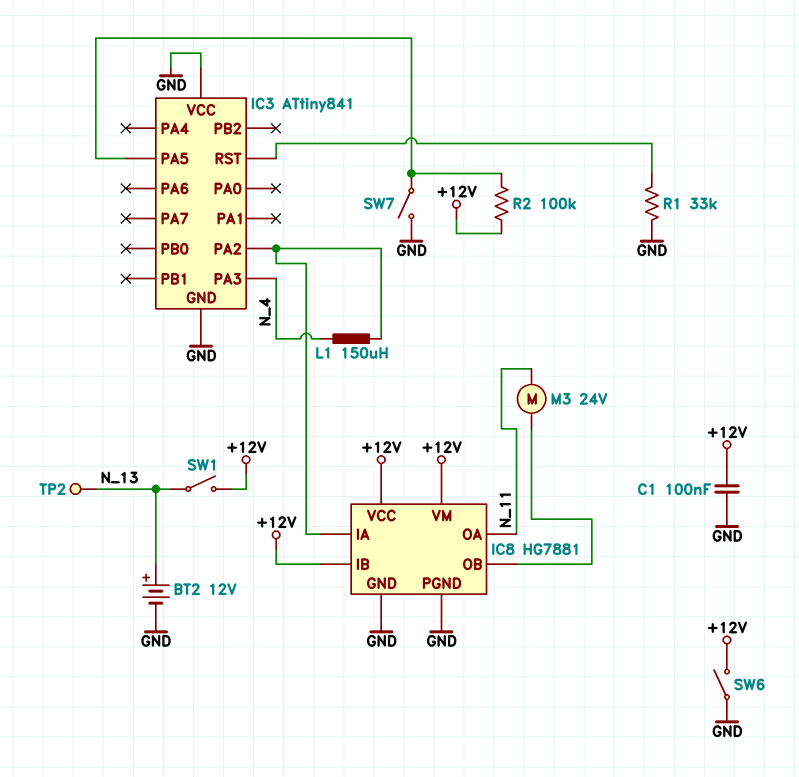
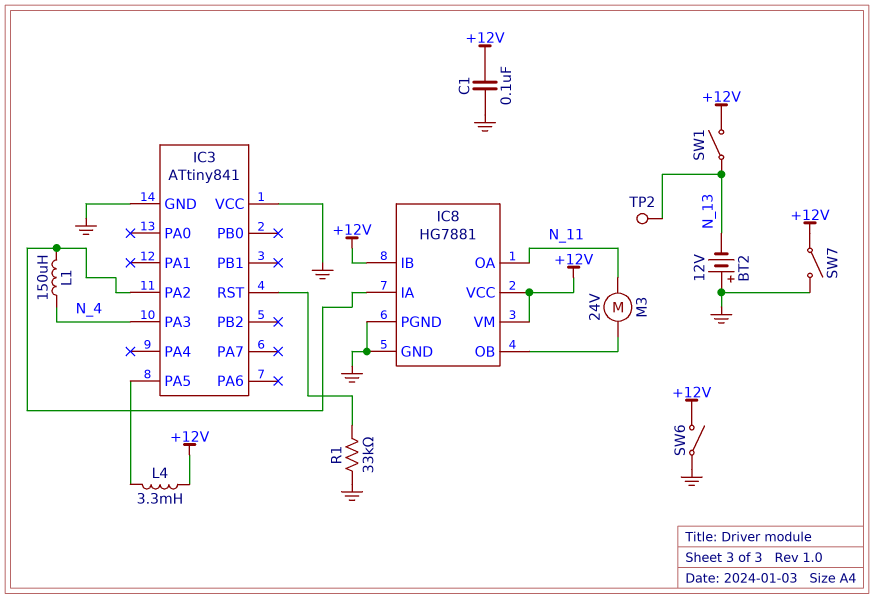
BT2: 12V (plus N_13, minus GND) -> 12V (plus GND, minus N_13)
L4: none -> 3.3mH (+12V, IC3/PA5)
R2: 100k (+12V, IC3/PA5) -> none
SW7: switch (GND, IC3/PA5) -> switch (+12V, GND)

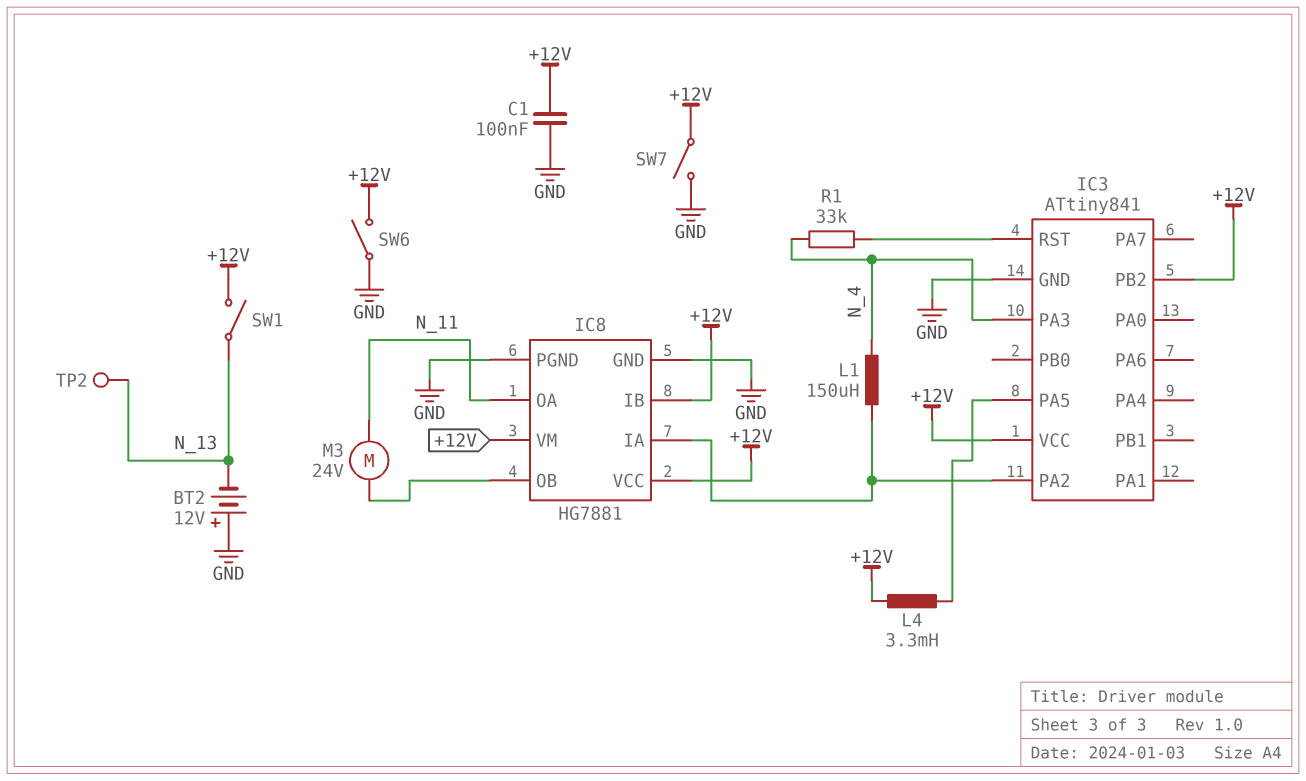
IC3 pin PB2: none -> +12V
IC3 pin VCC: GND -> +12V
R1: 33k (GND, IC3/RST) -> 33k (IC3/RST, N_4)

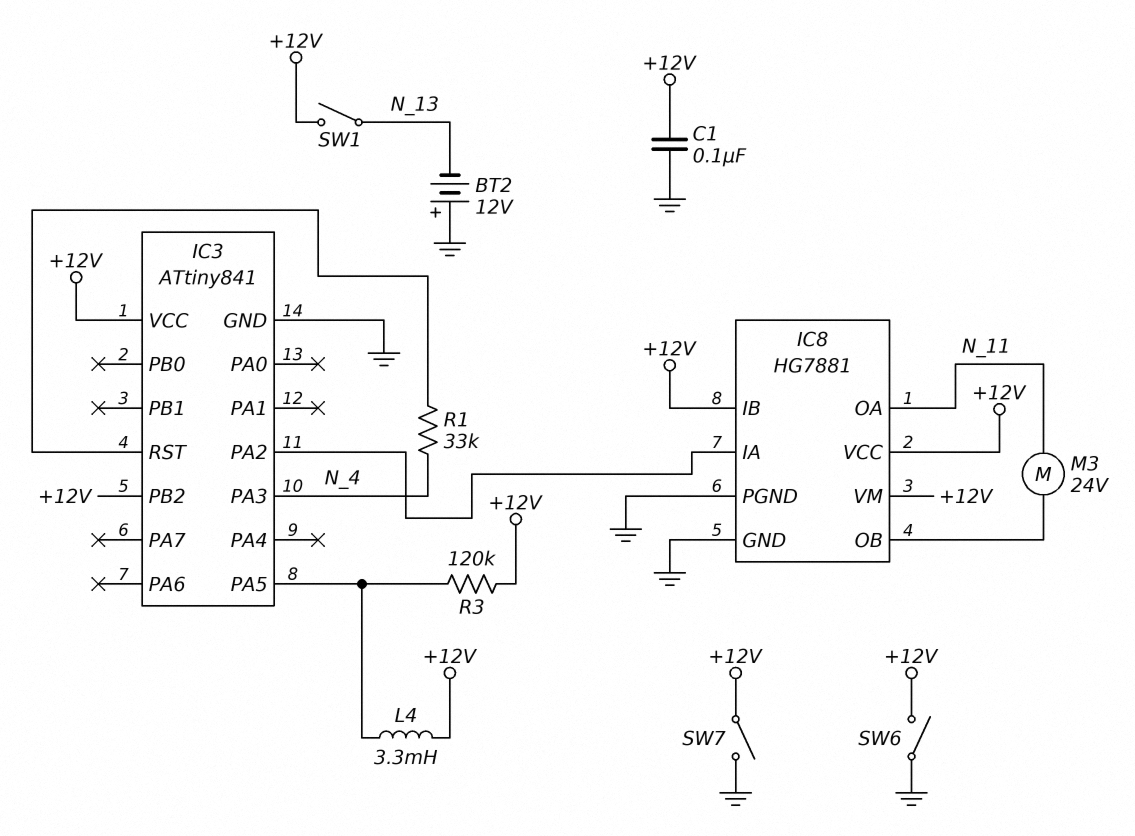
L1: 150uH (IC3/PA2, N_4) -> none
R3: none -> 120k (+12V, IC3/PA5)
TP2: test point (N_13) -> none

